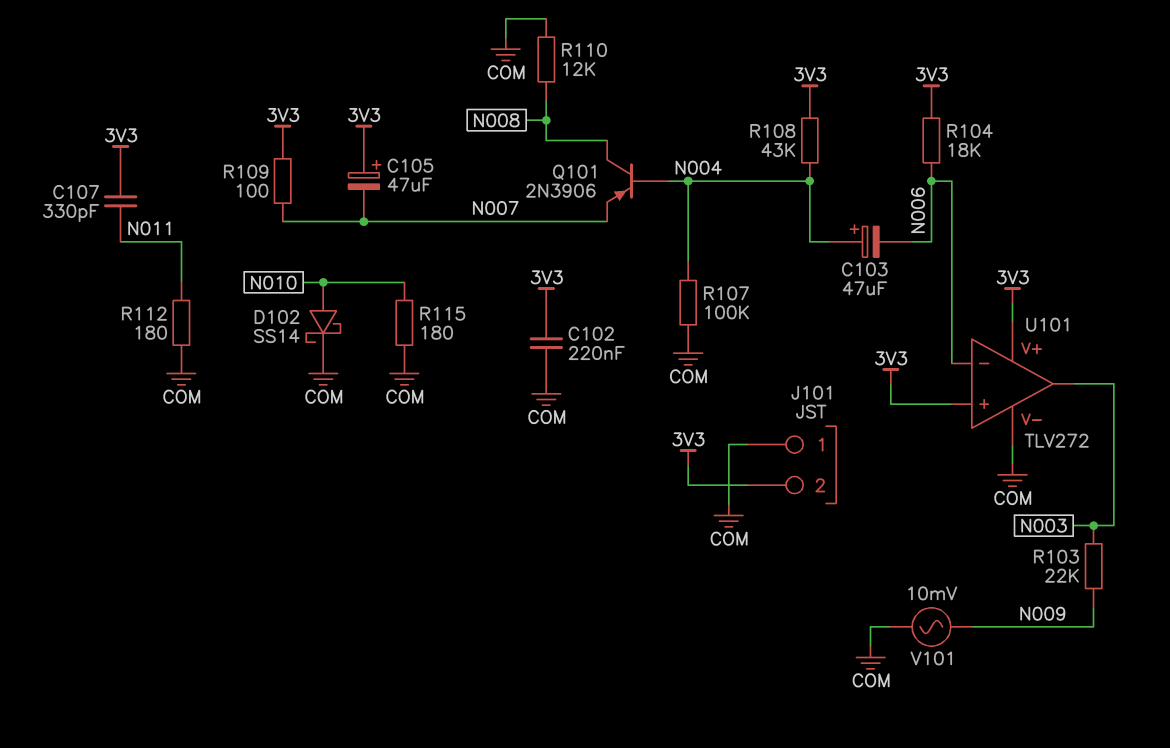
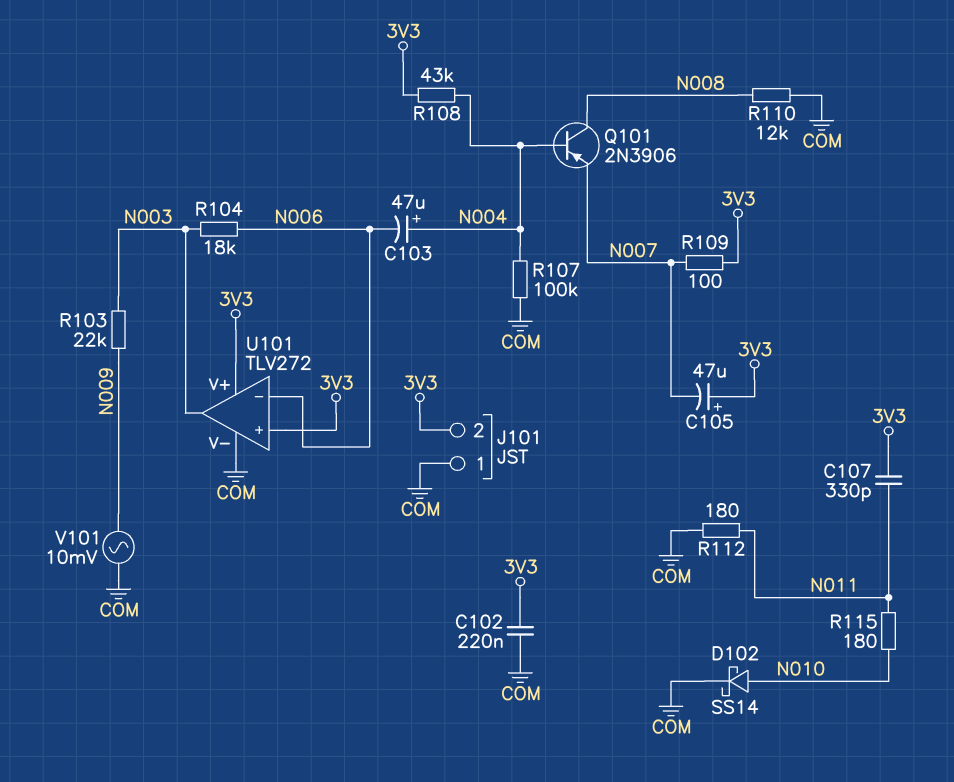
R104: 18k (3V3, N006) -> 18k (N003, N006)
R115: 180 (COM, N010) -> 180 (N010, N011)

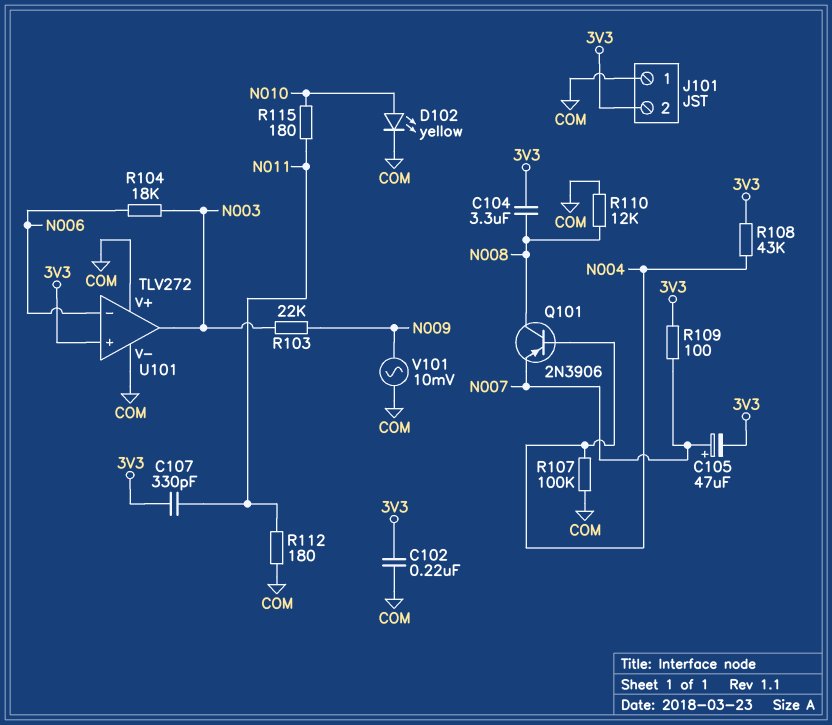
C103: 47uF (plus N004, minus N006) -> none
C104: none -> 3.3uF (3V3, N008)
C105: 47uF (plus 3V3, minus N007) -> 47uF (plus N007, minus 3V3)
D102: schottky SS14 (A N010, K COM) -> LED yellow (A N010, K COM)
U101 pin V+: 3V3 -> COM

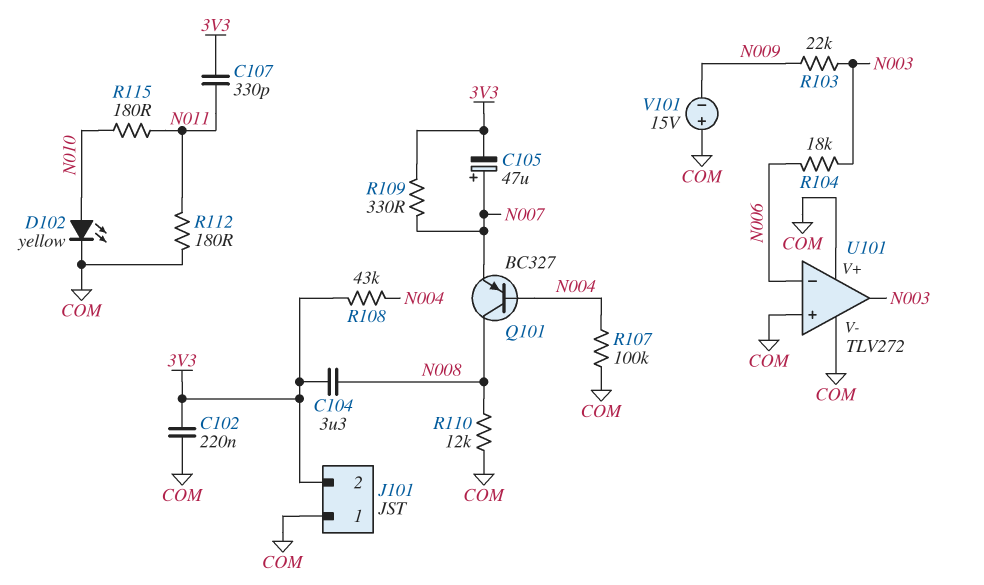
Q101: PNP 2N3906 (B N004, C N008, E N007) -> PNP BC327 (B N004, C N008, E N007)
R109: 100 (3V3, N007) -> 330 (3V3, N007)
U101 pin in+: 3V3 -> COM
V101: AC 10mV (COM, N009) -> 15V (plus COM, minus N009)

